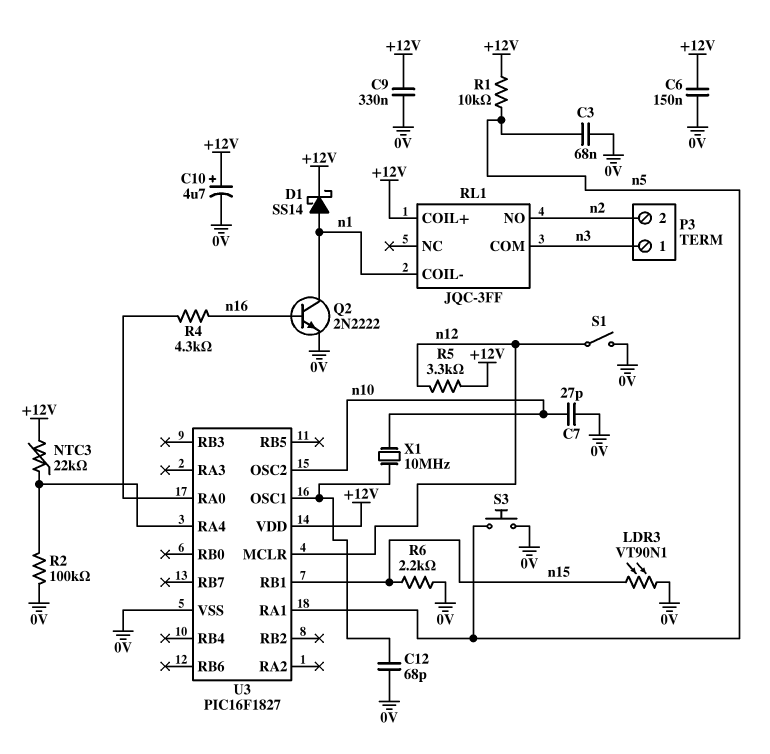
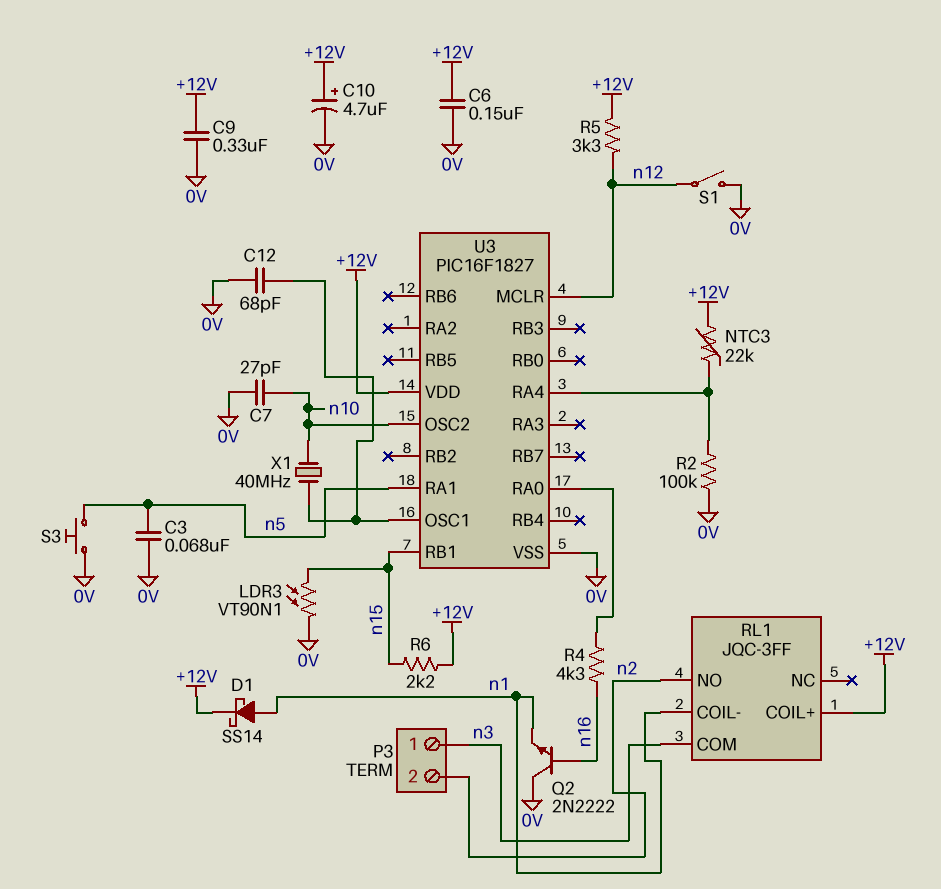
Q2: NPN 2N2222 (B n16, C n1, E 0V) -> NPN 2N2222 (B n16, C 0V, E n1)
R1: 10k (+12V, n5) -> none
R6: 2.2k (0V, n15) -> 2.2k (+12V, n15)
X1: 10MHz (U3/OSC1, n10) -> 40MHz (U3/OSC1, n10)

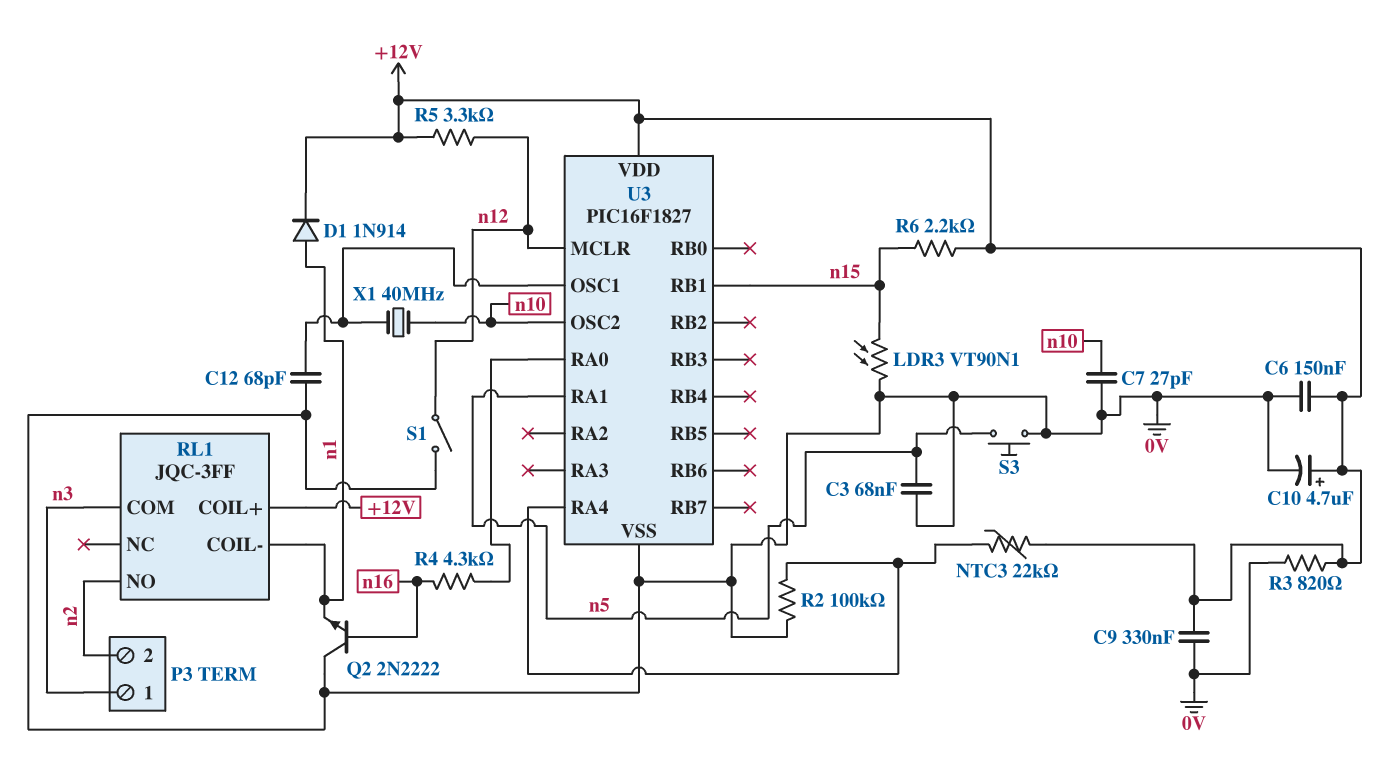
D1: schottky SS14 (A n1, K +12V) -> diode 1N914 (A n1, K +12V)
R3: none -> 820 (+12V, 0V)

